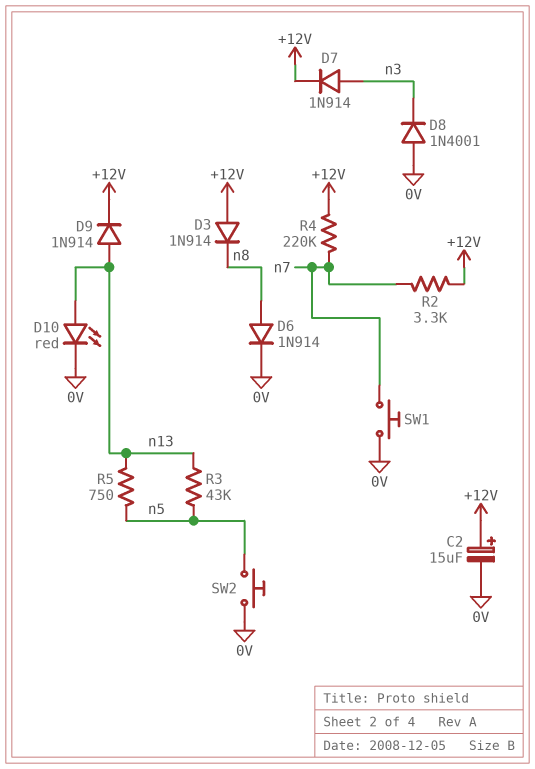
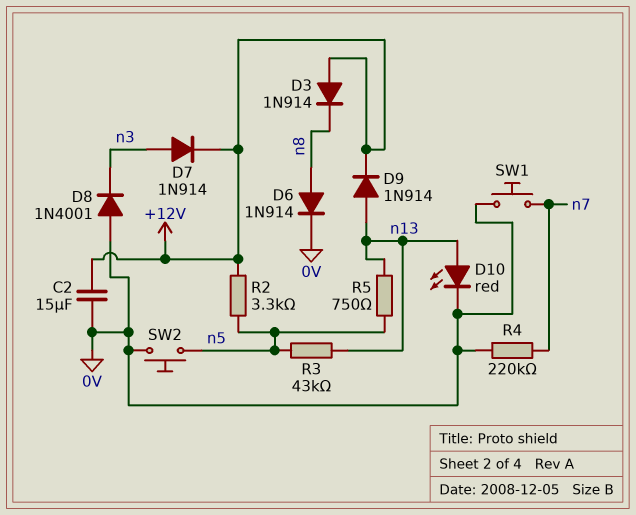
C2: 15uF (plus +12V, minus 0V) -> 15uF (+12V, 0V)
R2: 3.3k (+12V, n7) -> 3.3k (+12V, n5)
R4: 220k (+12V, n7) -> 220k (0V, n7)

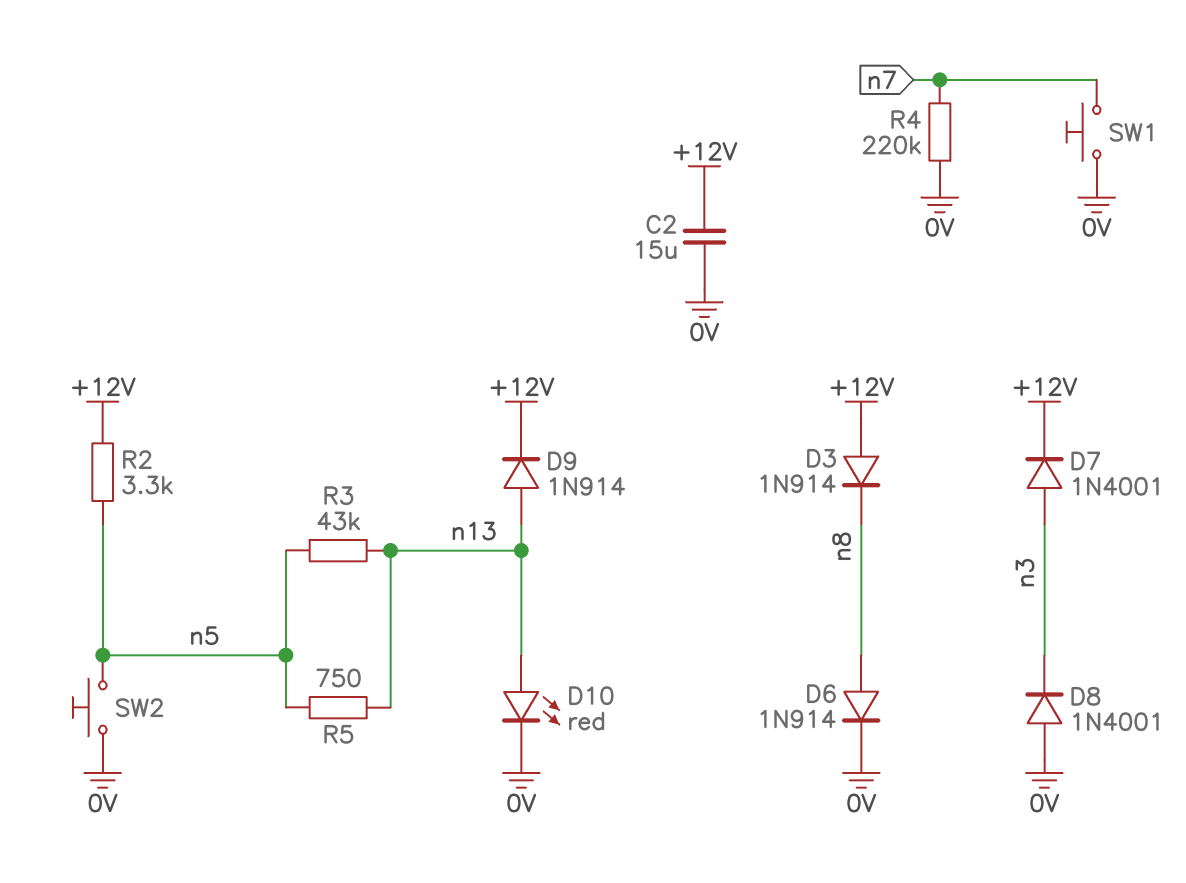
D7: diode 1N914 (A n3, K +12V) -> diode 1N4001 (A n3, K +12V)

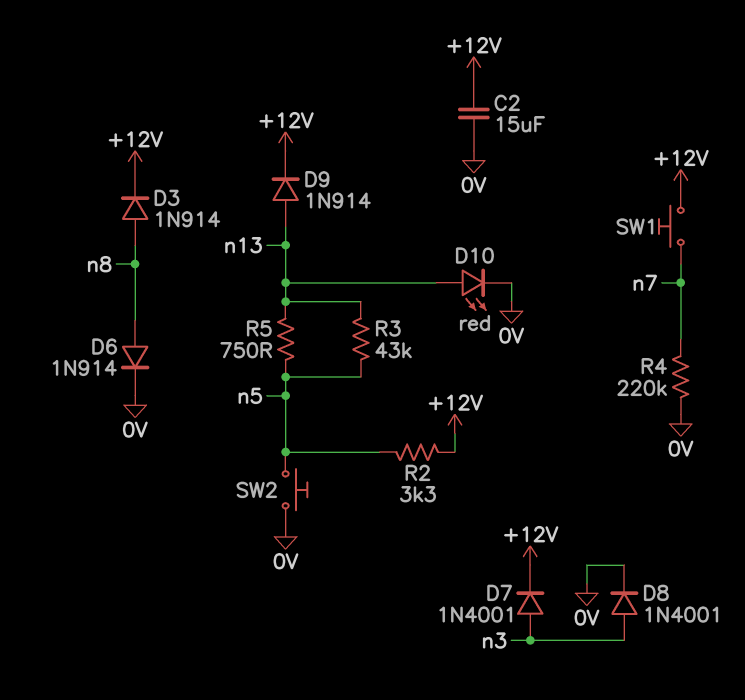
D3: diode 1N914 (A +12V, K n8) -> diode 1N914 (A n8, K +12V)
D8: diode 1N4001 (A 0V, K n3) -> diode 1N4001 (A n3, K 0V)
SW1: button (0V, n7) -> button (+12V, n7)

